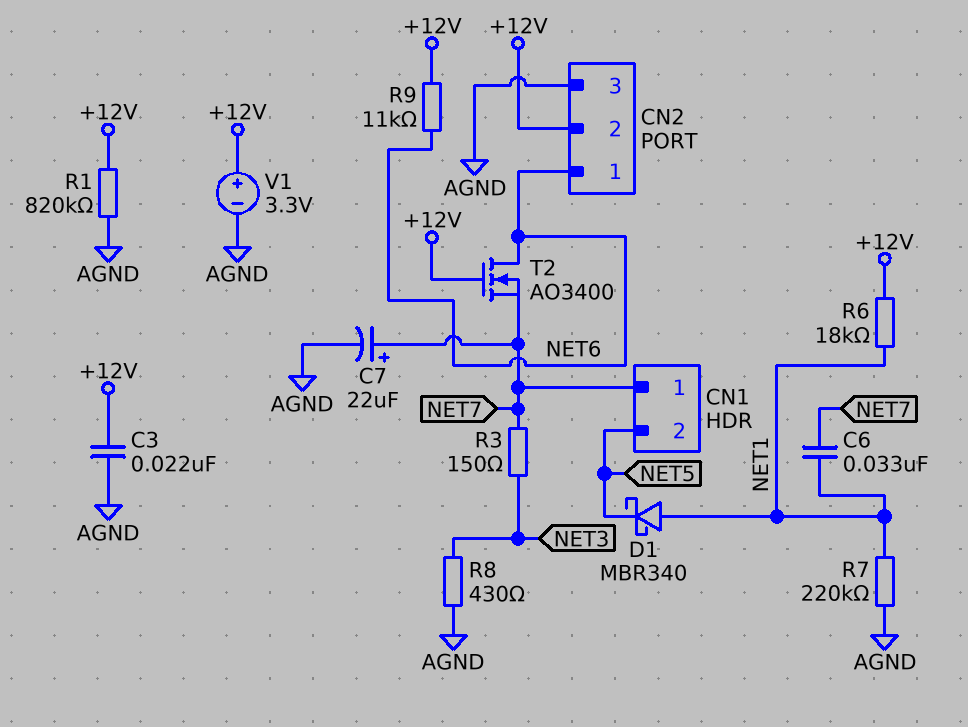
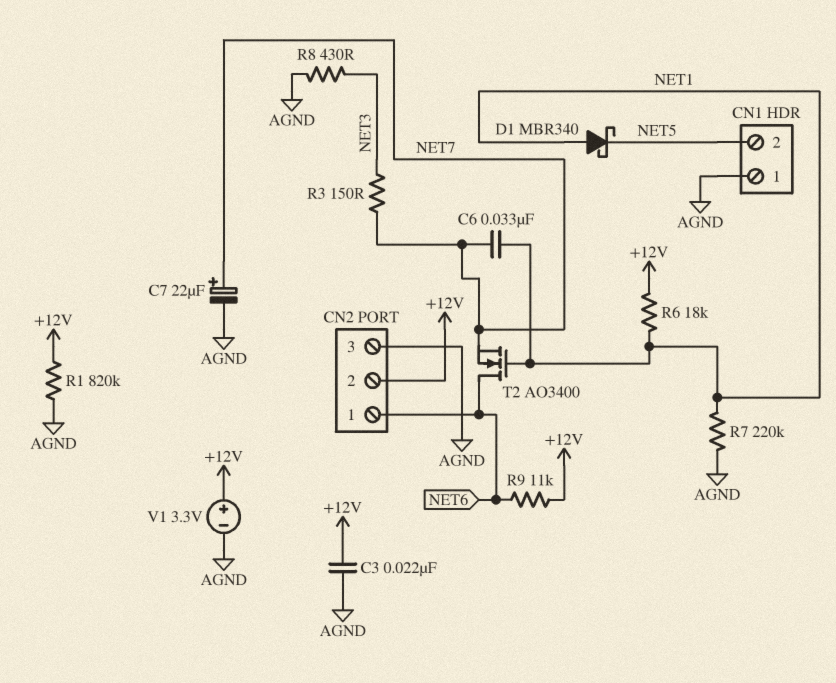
CN1 pin 1: NET7 -> AGND
T2: NMOS AO3400 (G +12V, D NET6, S NET7) -> NMOS AO3400 (G NET1, D NET6, S NET7)

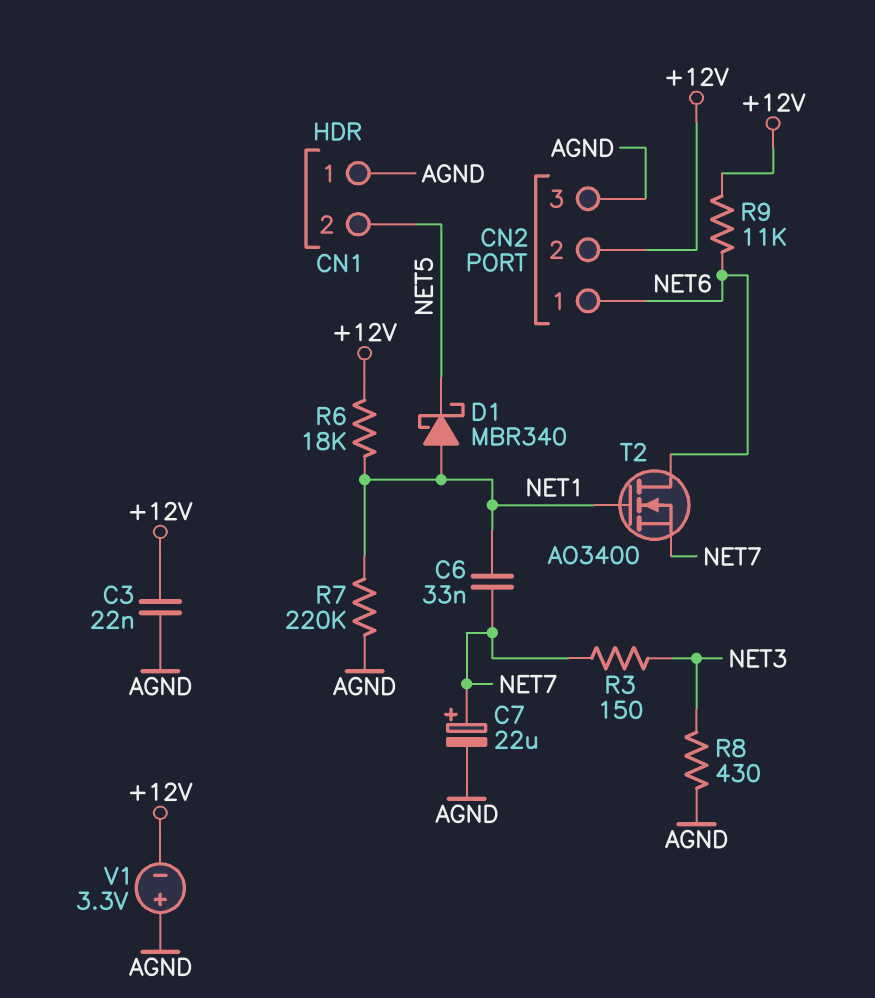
R1: 820k (+12V, AGND) -> none
V1: 3.3V (plus +12V, minus AGND) -> 3.3V (plus AGND, minus +12V)

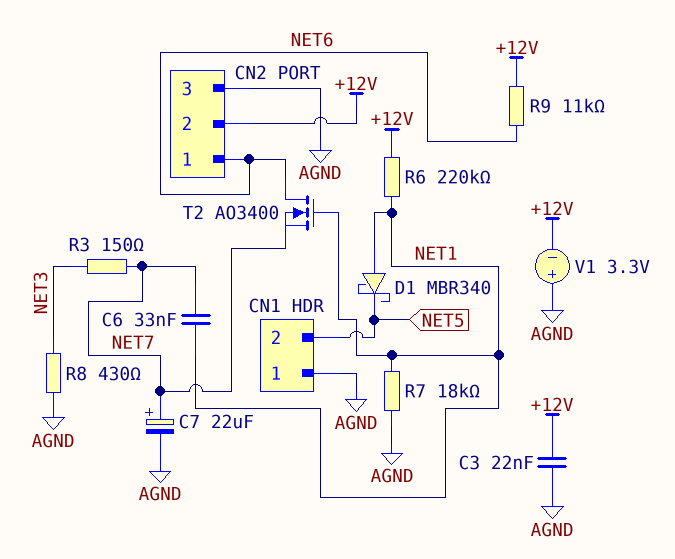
R6: 18k (+12V, NET1) -> 220k (+12V, NET1)
R7: 220k (AGND, NET1) -> 18k (AGND, NET1)

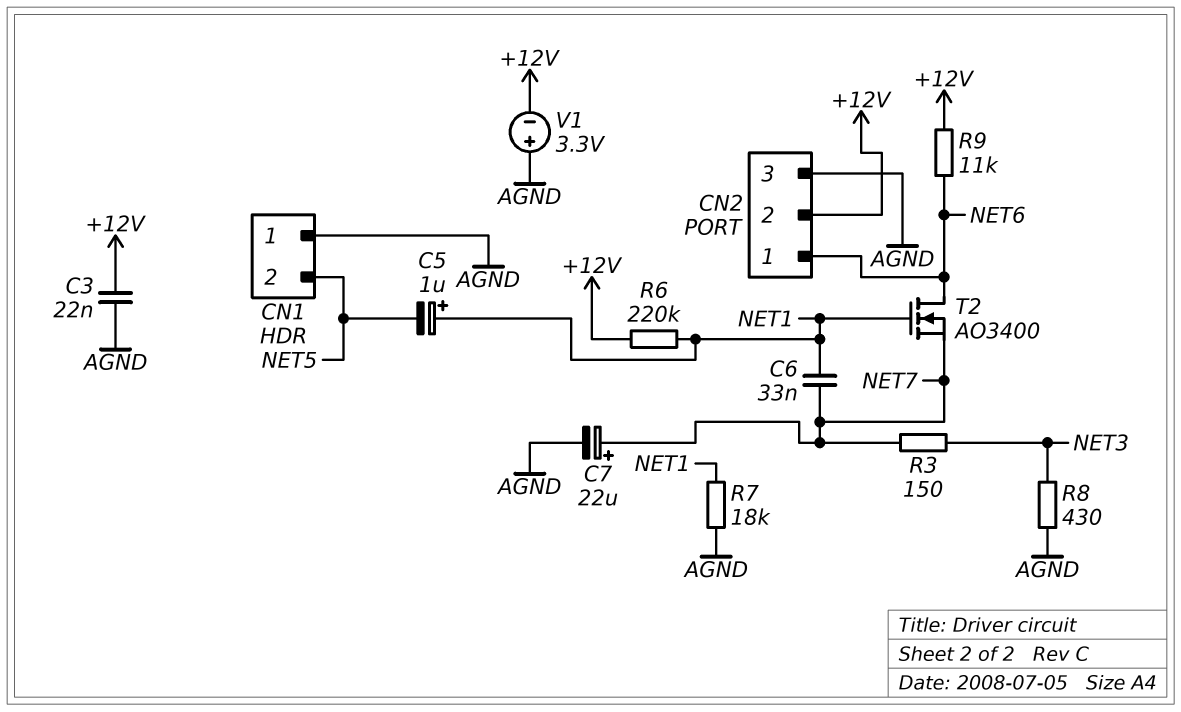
C5: none -> 1uF (plus NET1, minus NET5)
D1: schottky MBR340 (A NET1, K NET5) -> none

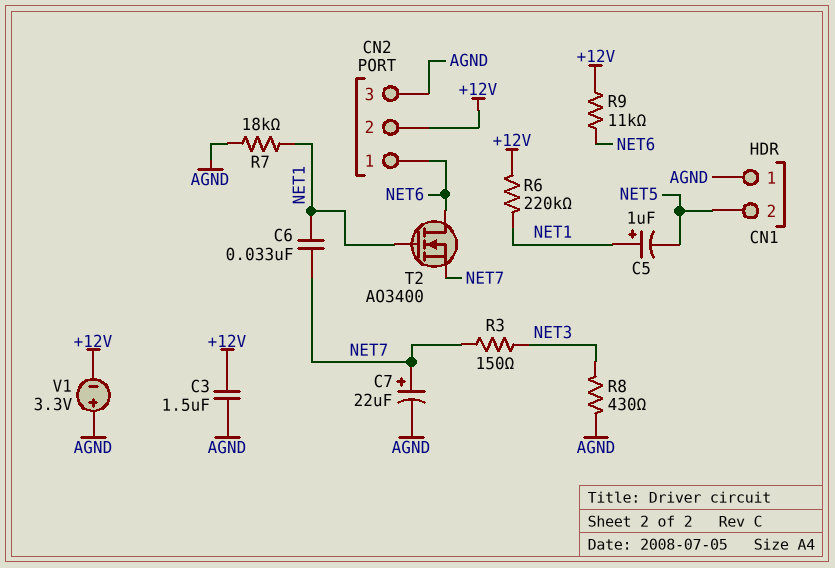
C3: 22nF (+12V, AGND) -> 1.5uF (+12V, AGND)

